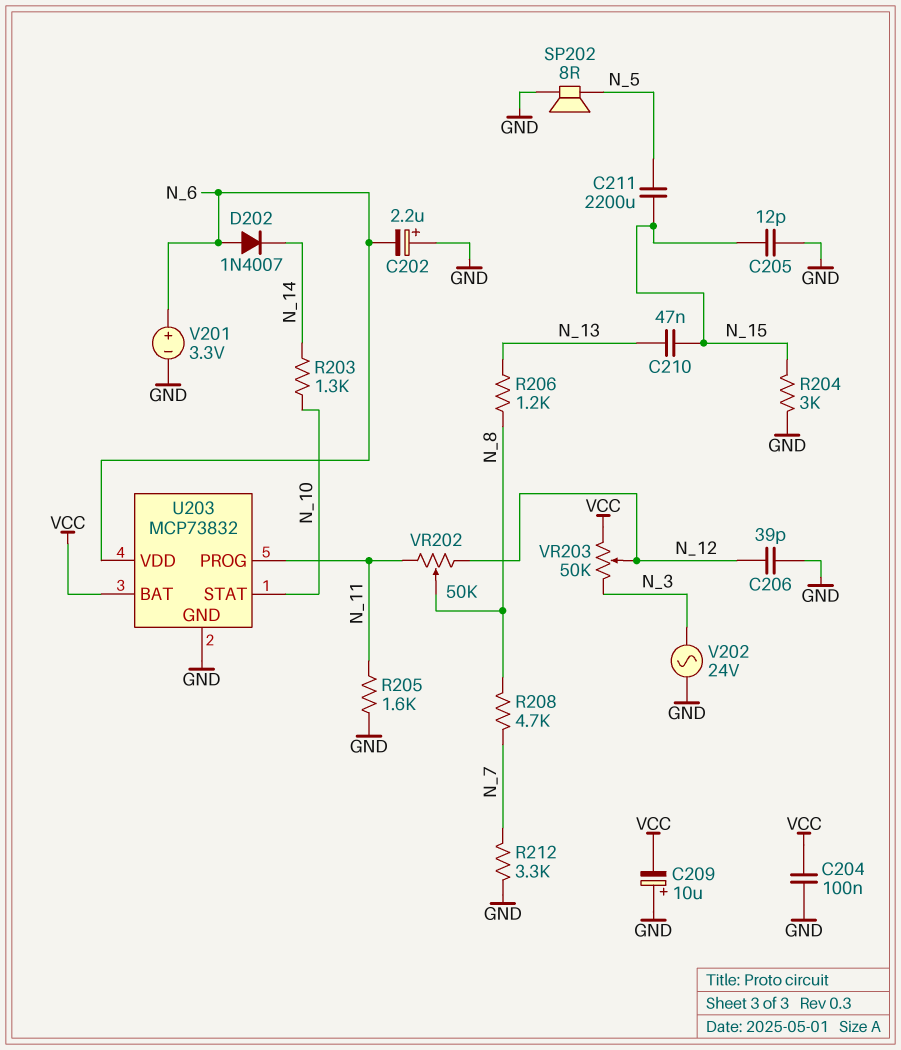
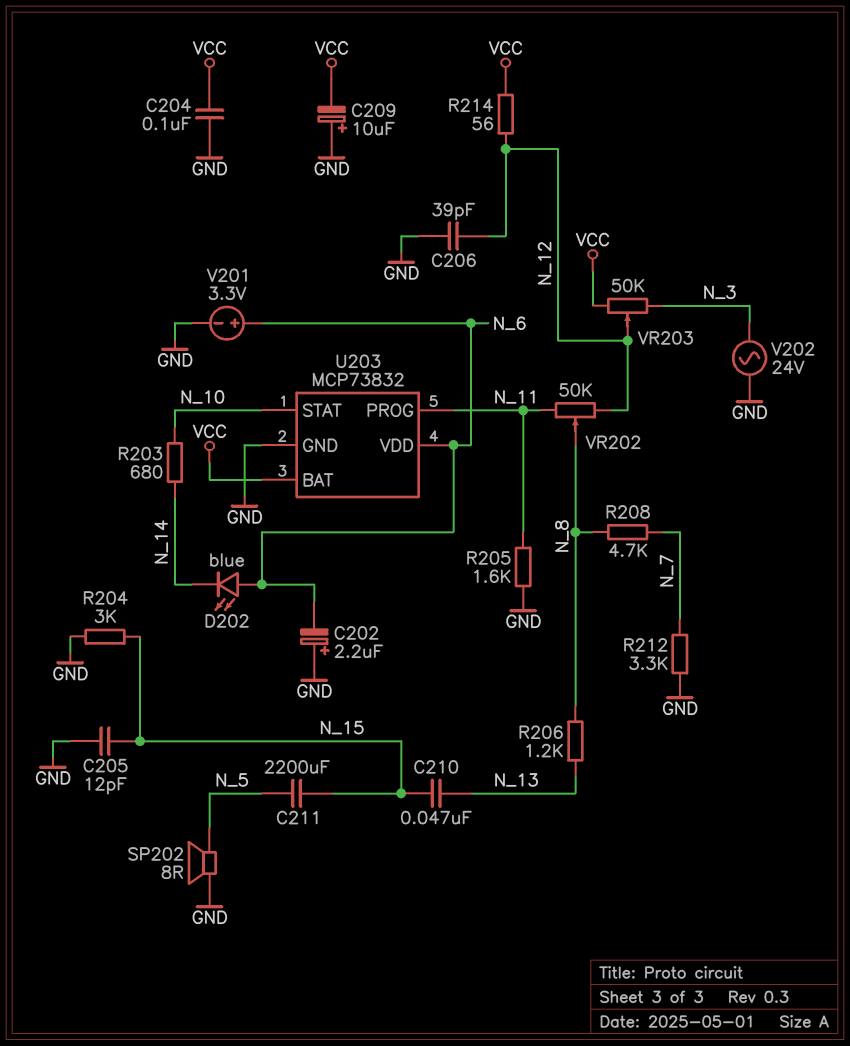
D202: diode 1N4007 (A N_6, K N_14) -> LED blue (A N_6, K N_14)
R203: 1.3k (N_10, N_14) -> 680 (N_10, N_14)
R214: none -> 56 (N_12, VCC)

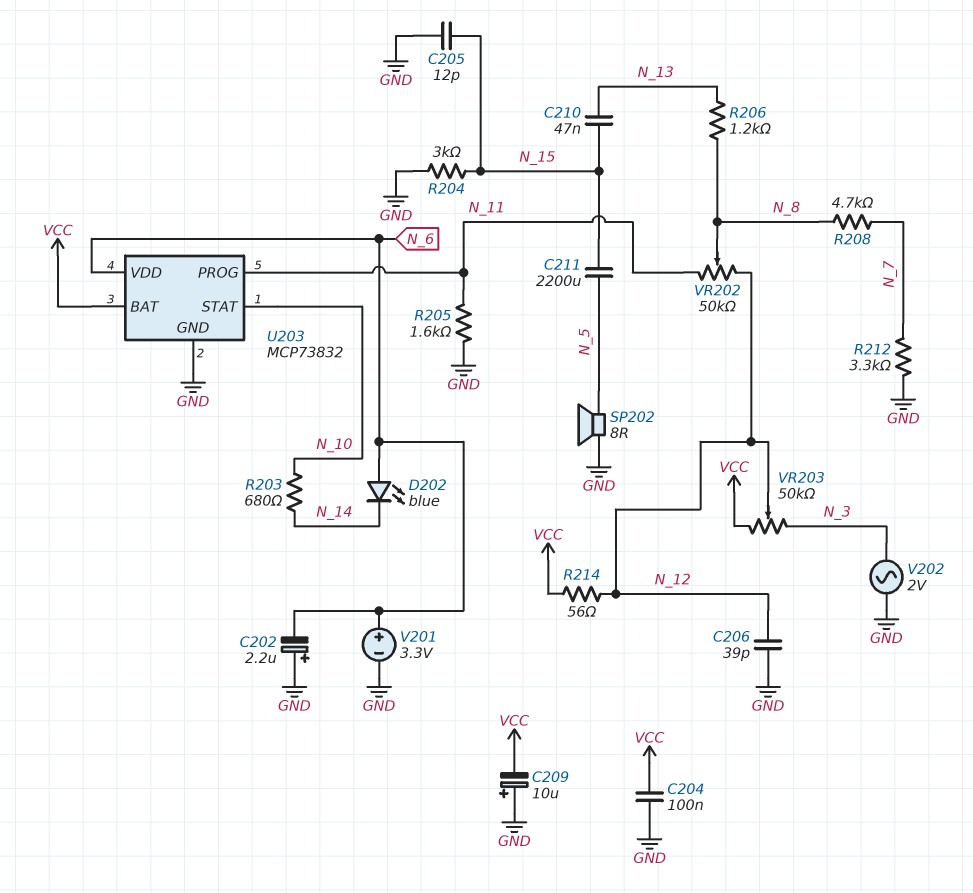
V202: AC 24V (GND, N_3) -> AC 2V (GND, N_3)

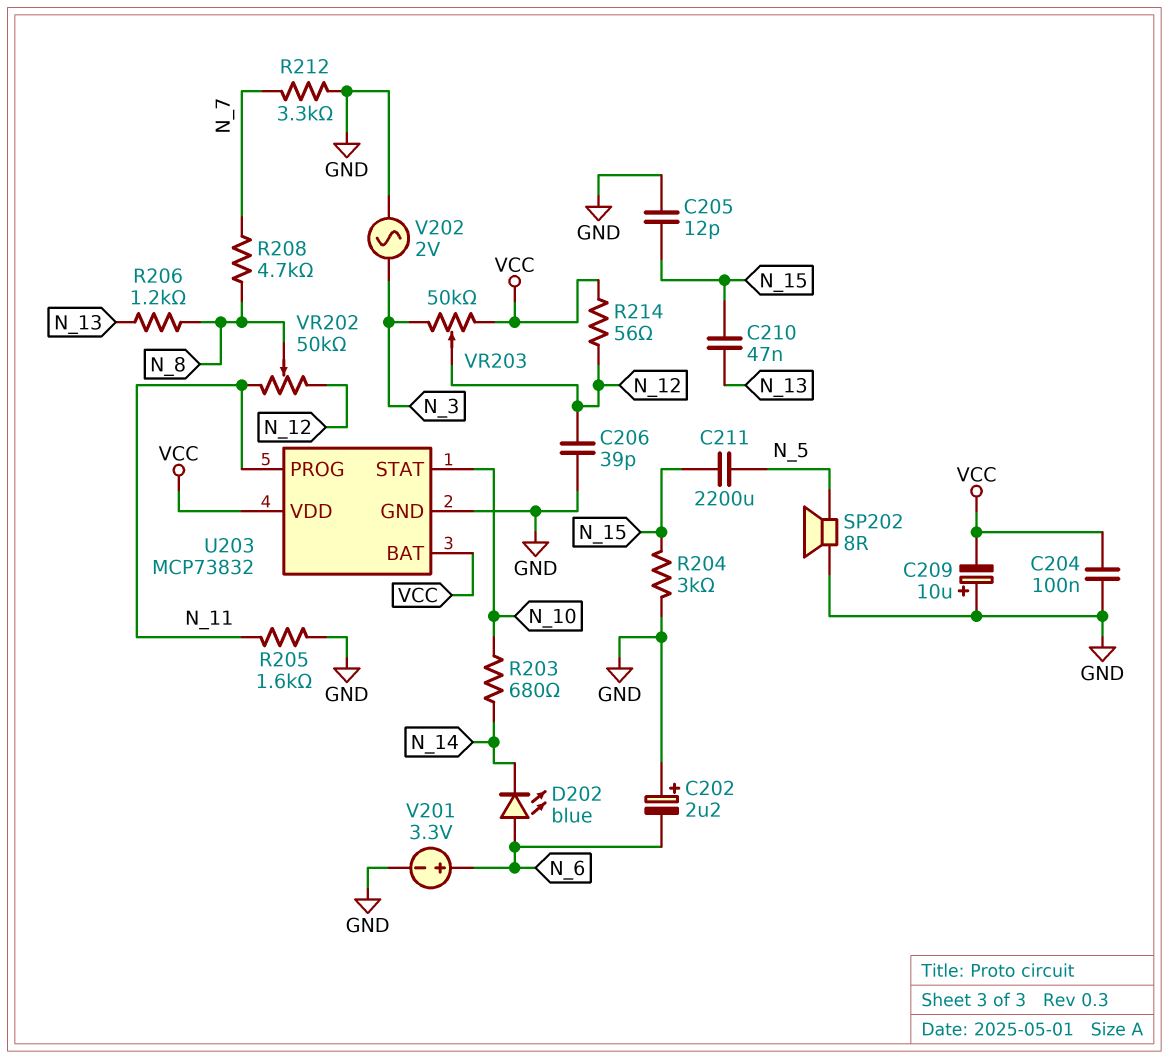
U203 pin VDD: N_6 -> VCC

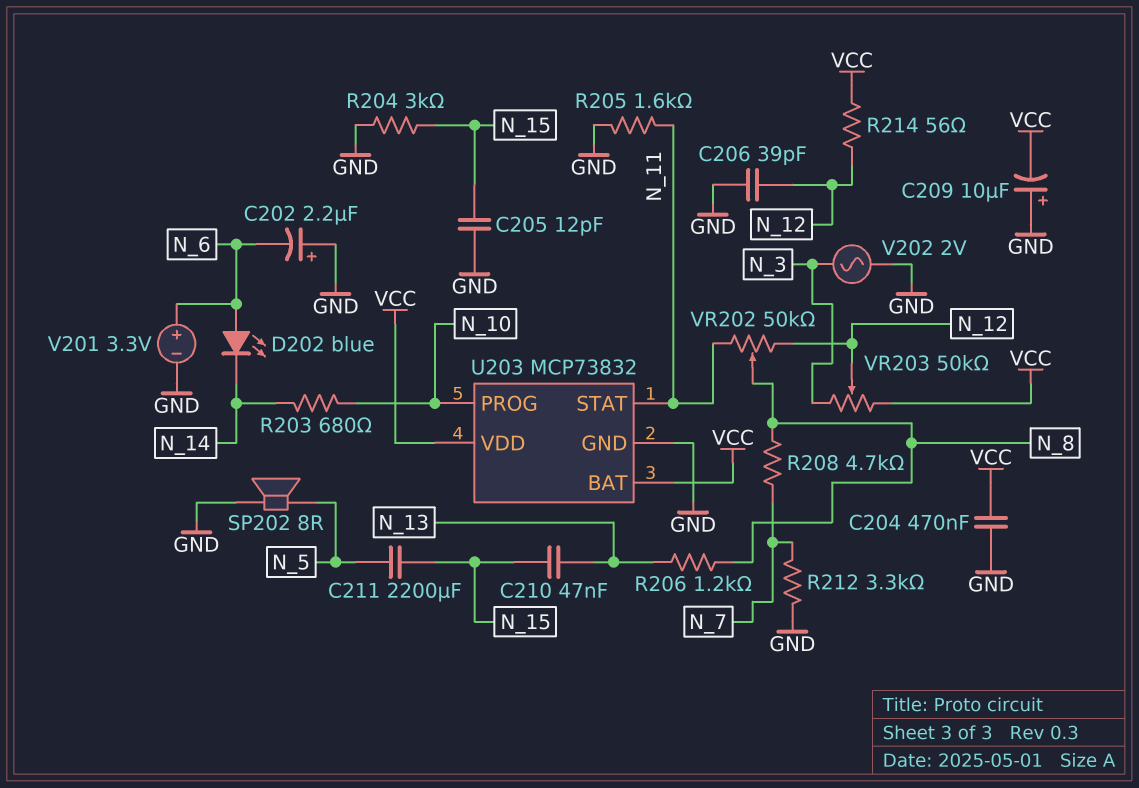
C204: 100nF (GND, VCC) -> 470nF (GND, VCC)
U203 pin PROG: N_11 -> N_10
U203 pin STAT: N_10 -> N_11

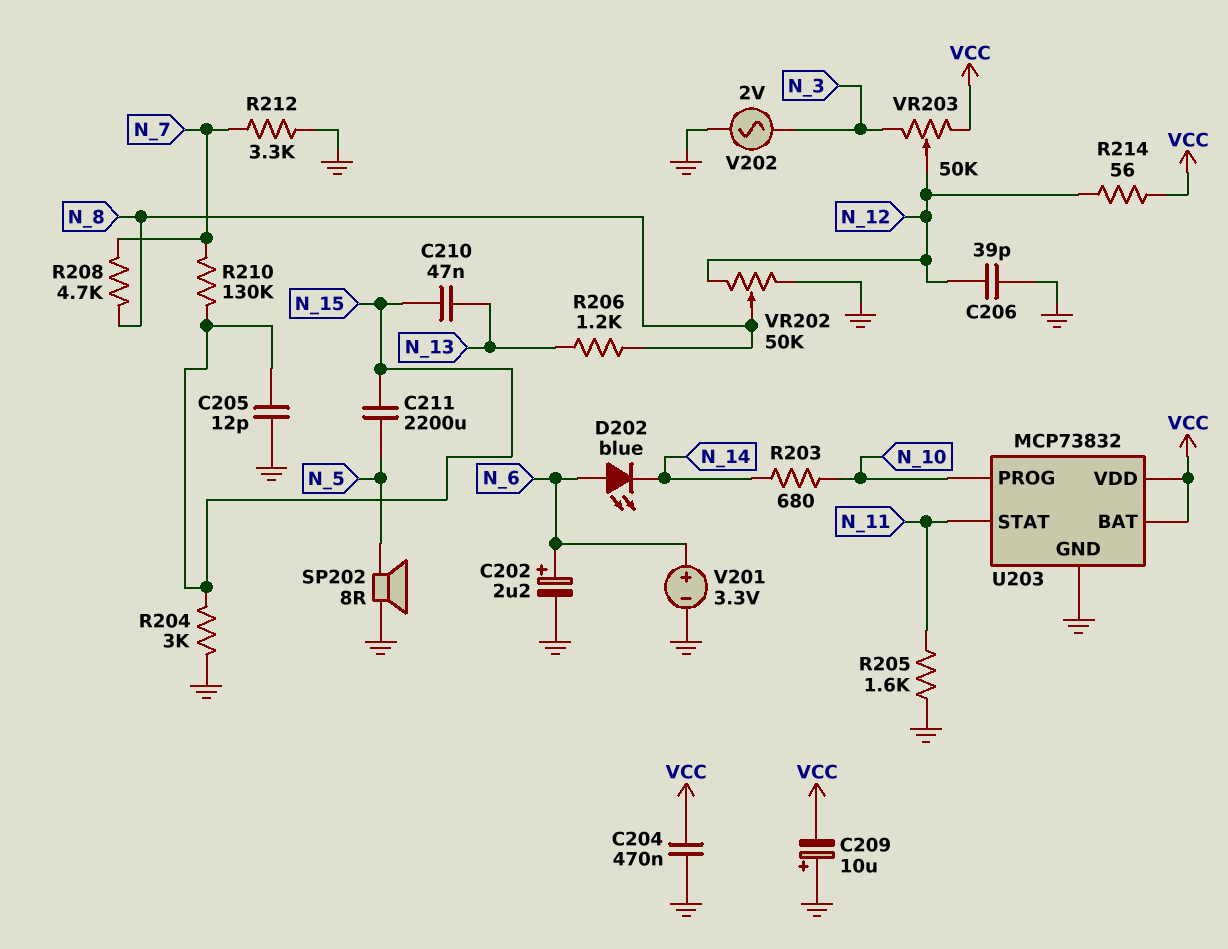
C202: 2.2uF (plus GND, minus N_6) -> 2.2uF (plus N_6, minus GND)
R210: none -> 130k (N_7, N_15)
VR202: 50k (N_11, N_12, wiper N_8) -> 50k (GND, N_12, wiper N_8)

